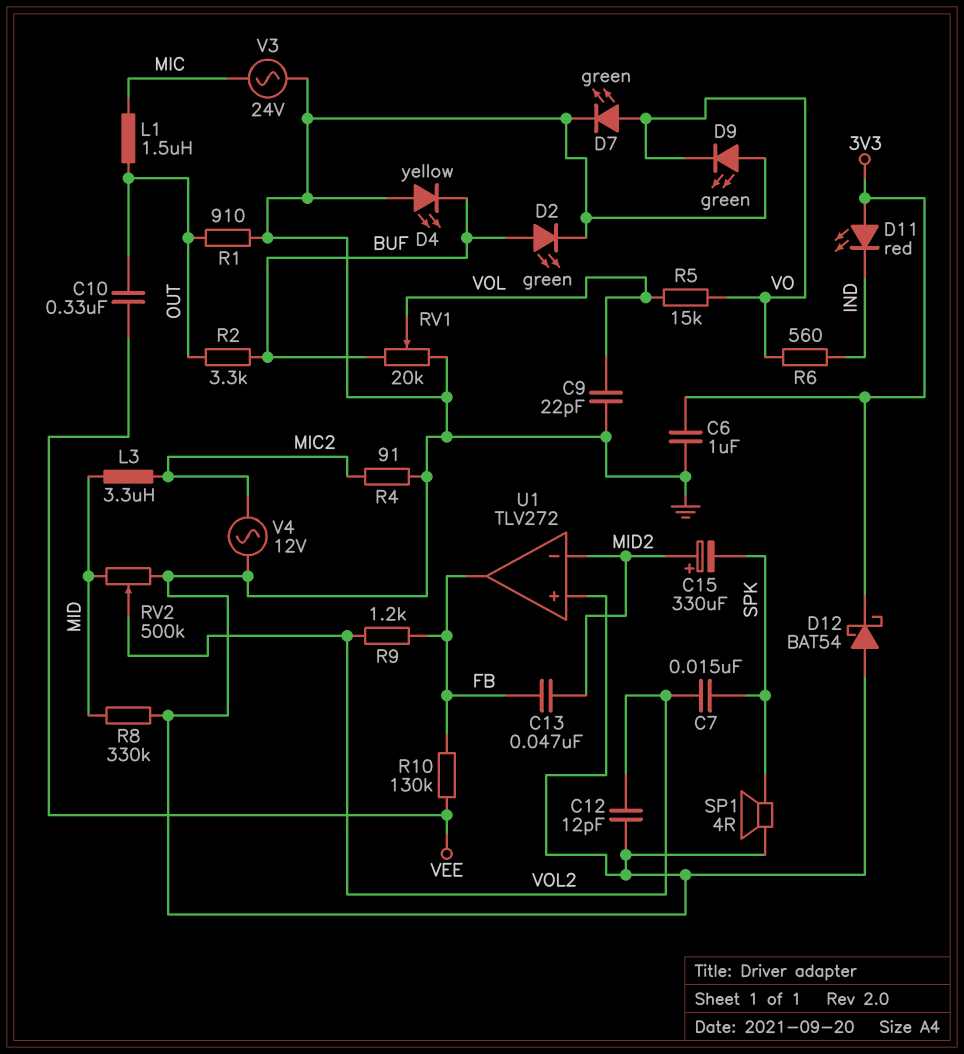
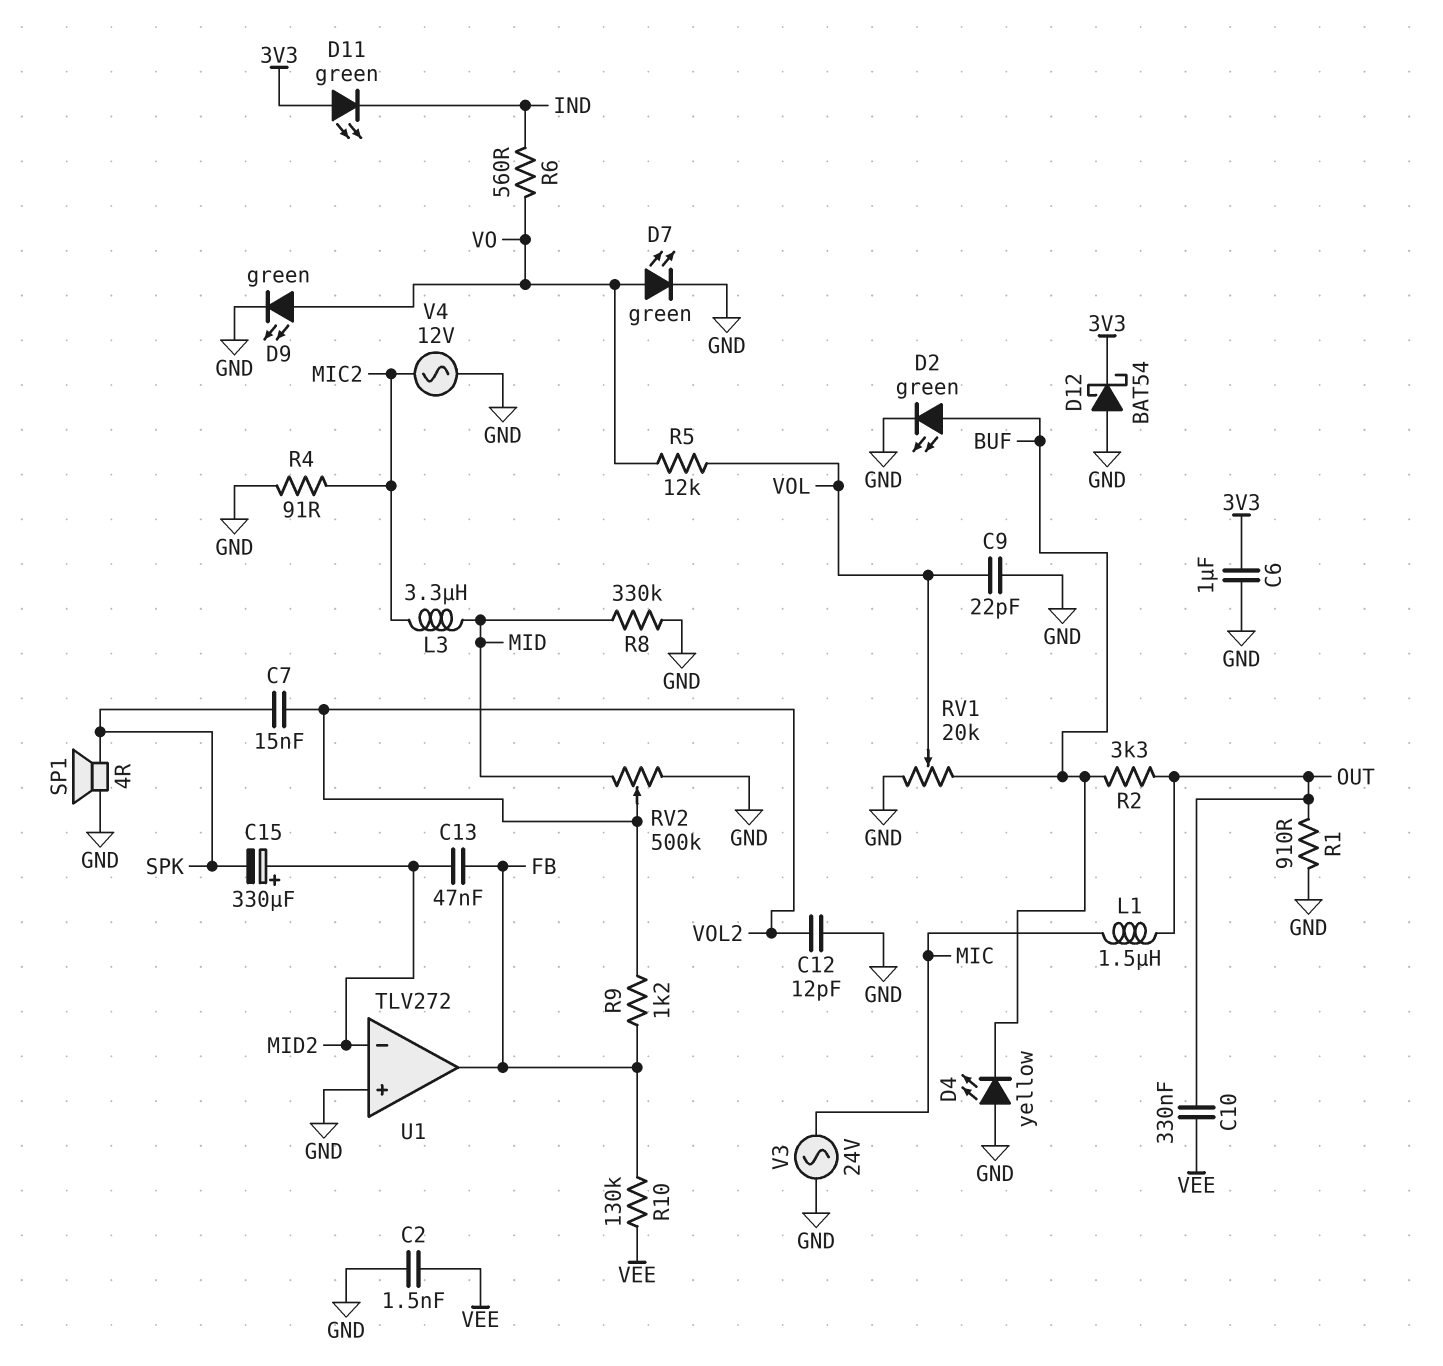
C2: none -> 1.5nF (GND, VEE)
D9: LED green (A GND, K VO) -> LED green (A VO, K GND)
D11: LED red (A 3V3, K IND) -> LED green (A 3V3, K IND)
R5: 15k (VO, VOL) -> 12k (VO, VOL)

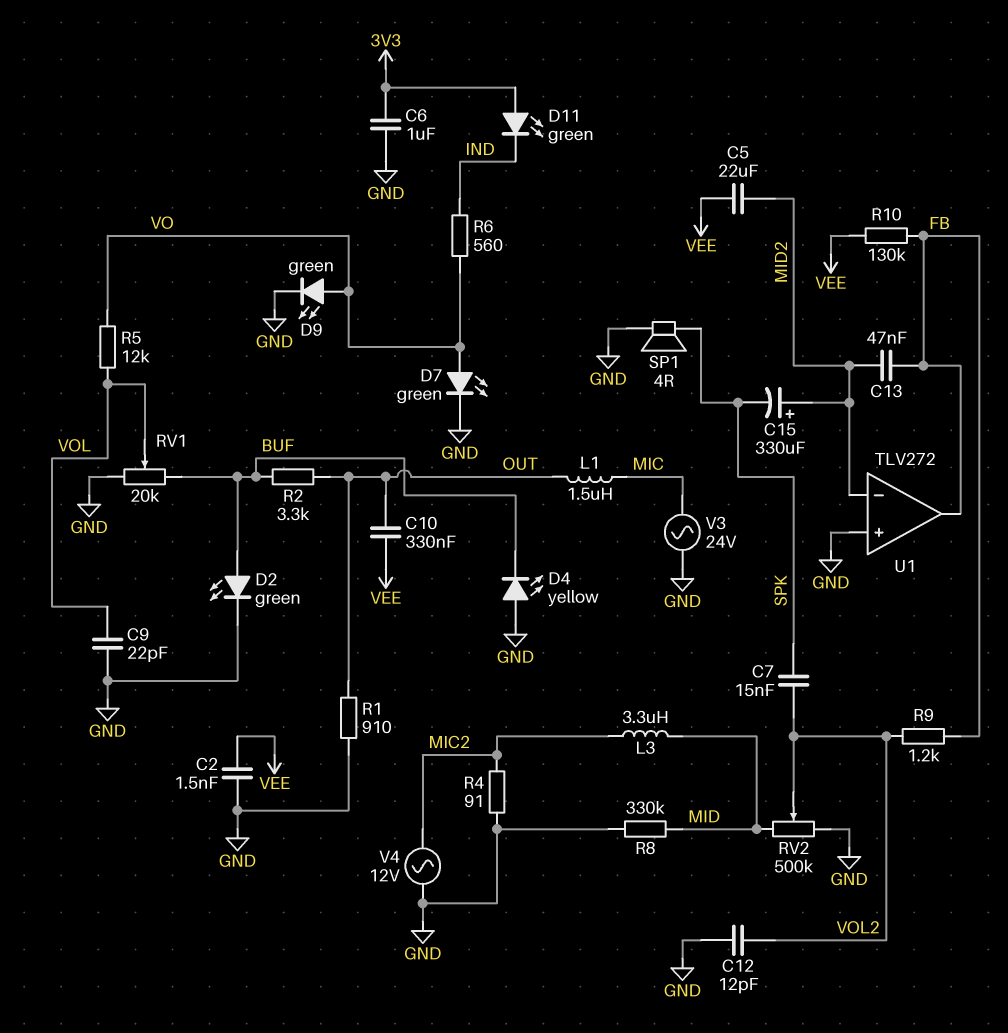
C5: none -> 22uF (MID2, VEE)
D12: schottky BAT54 (A GND, K 3V3) -> none

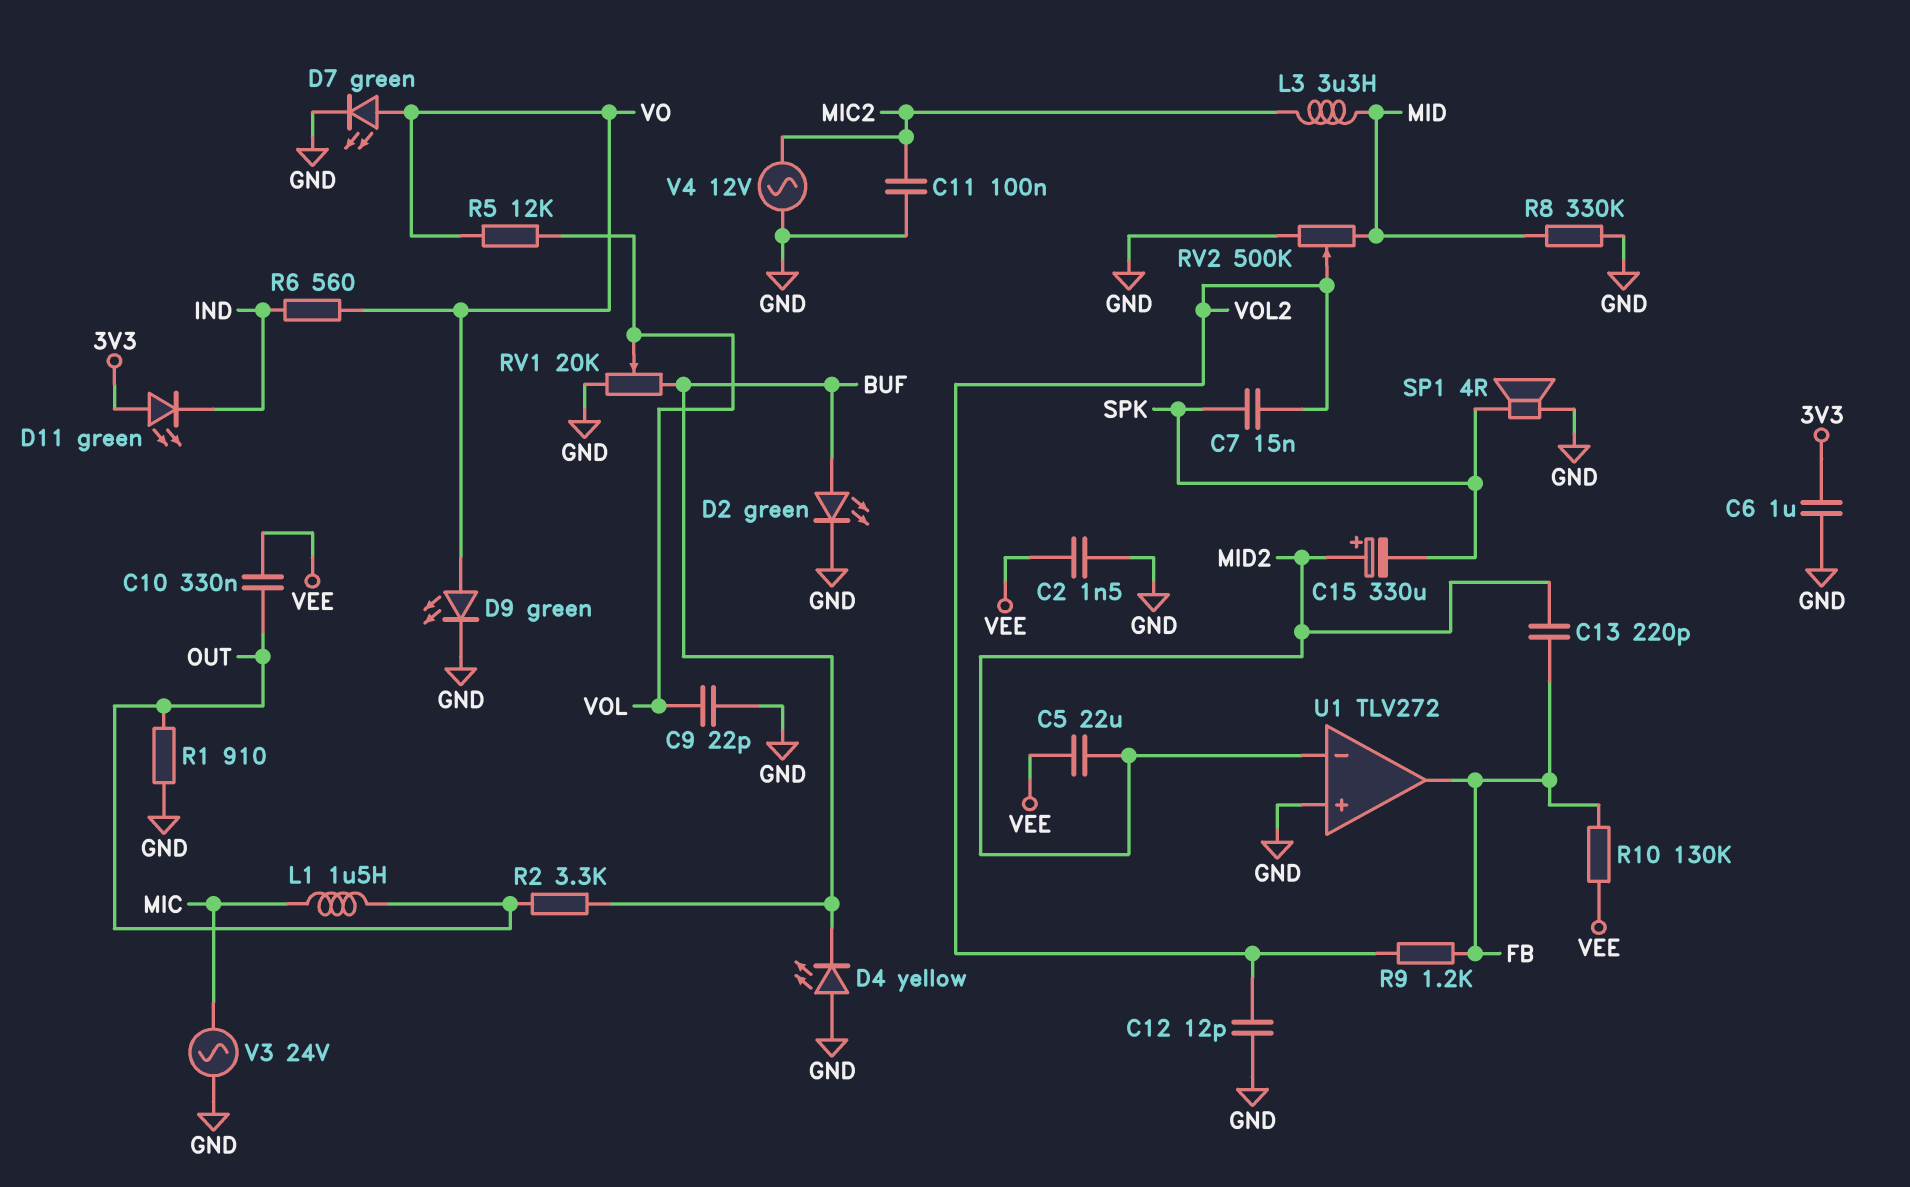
C11: none -> 100nF (GND, MIC2)
C13: 47nF (FB, MID2) -> 220pF (FB, MID2)
R4: 91 (GND, MIC2) -> none

